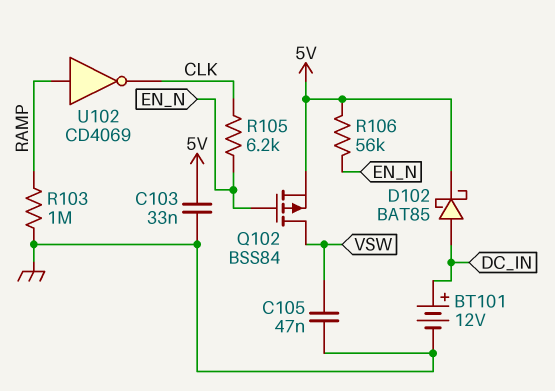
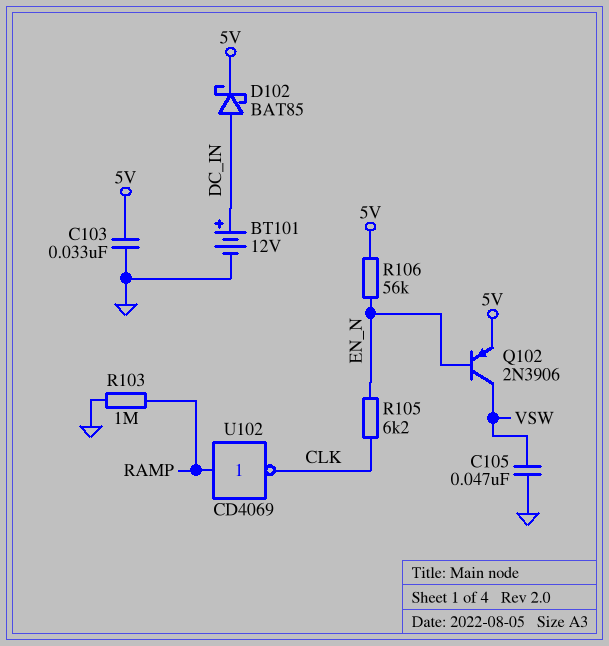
Q102: PMOS BSS84 (G EN_N, D VSW, S 5V) -> PNP 2N3906 (B EN_N, C VSW, E 5V)

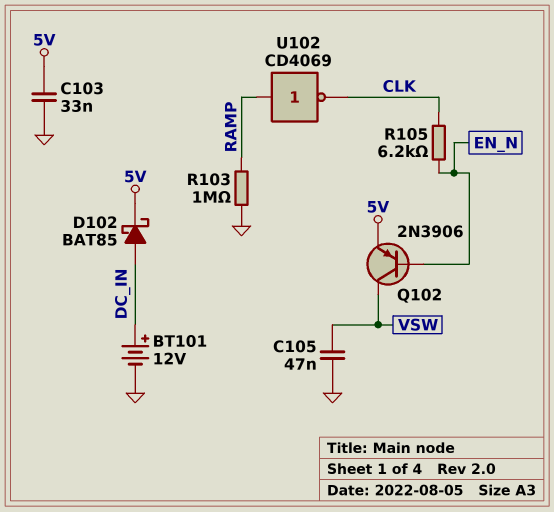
R106: 56k (5V, EN_N) -> none

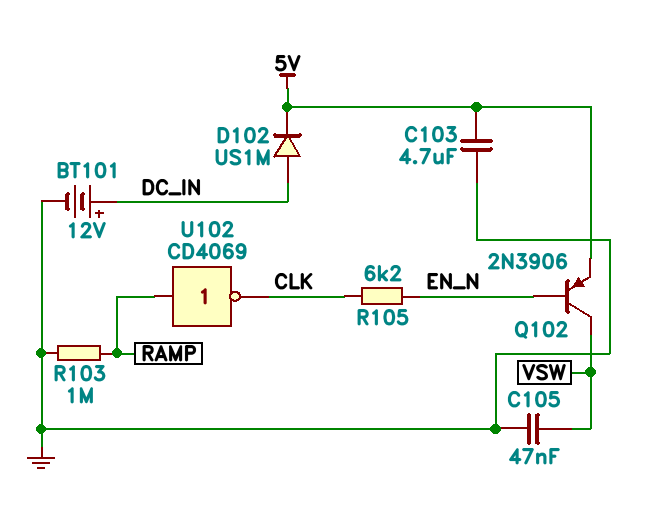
C103: 33nF (5V, GND) -> 4.7uF (5V, GND)
D102: schottky BAT85 (A DC_IN, K 5V) -> diode US1M (A DC_IN, K 5V)

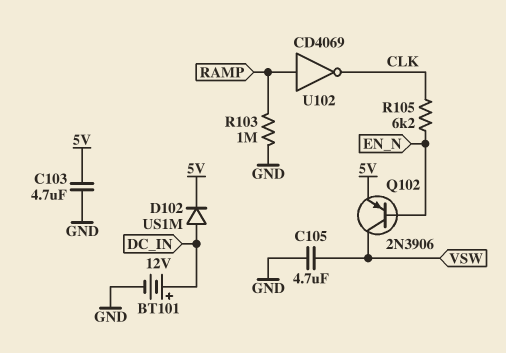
C105: 47nF (GND, VSW) -> 4.7uF (GND, VSW)

